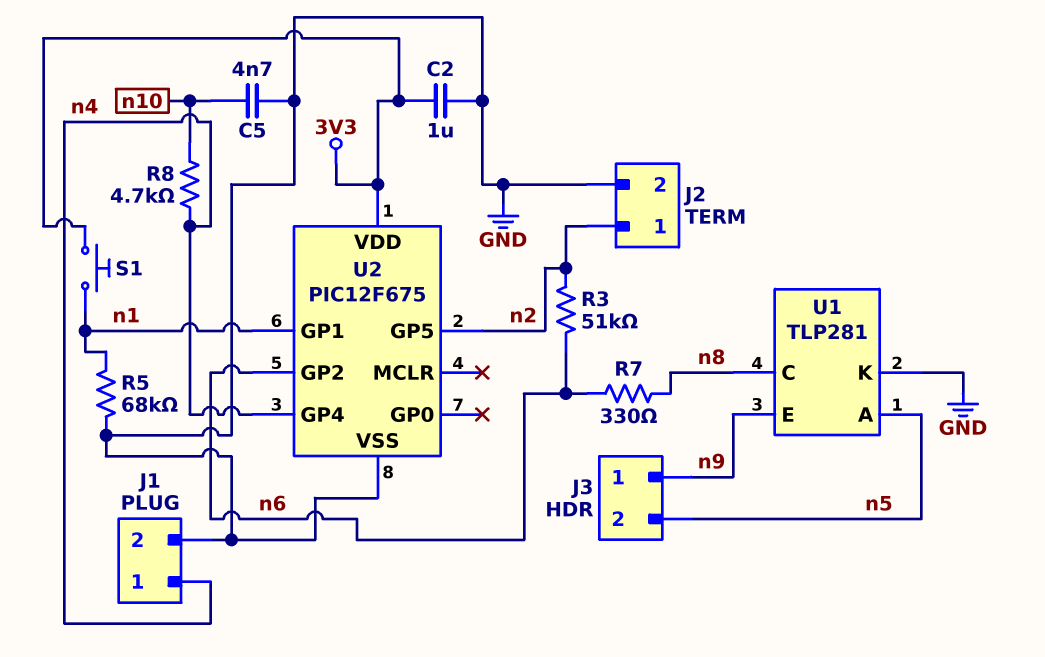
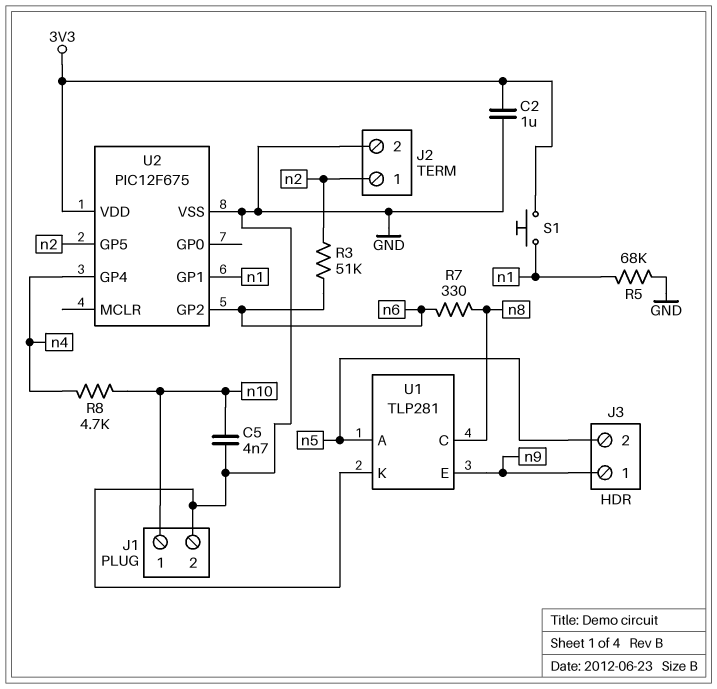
J1 pin 1: n4 -> n10

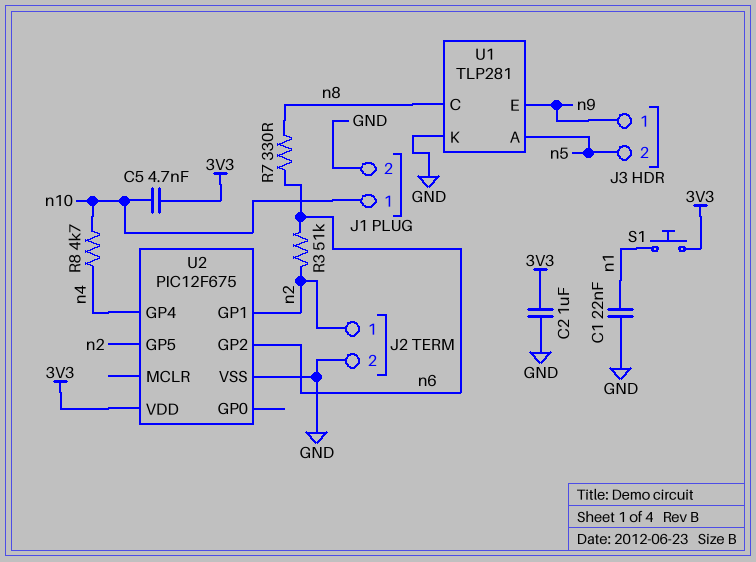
C1: none -> 22nF (GND, n1)
C5: 4.7nF (GND, n10) -> 4.7nF (3V3, n10)
R5: 68k (GND, n1) -> none
U2 pin GP1: n1 -> n2

